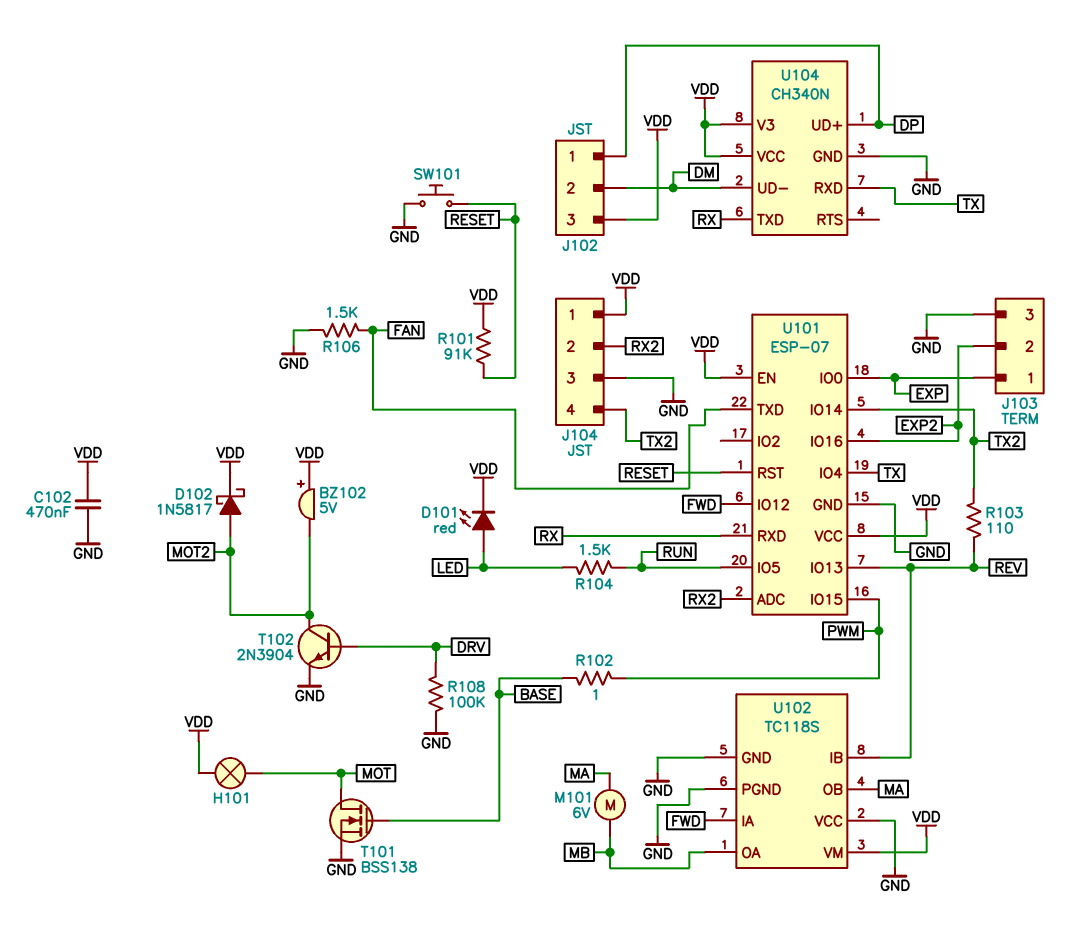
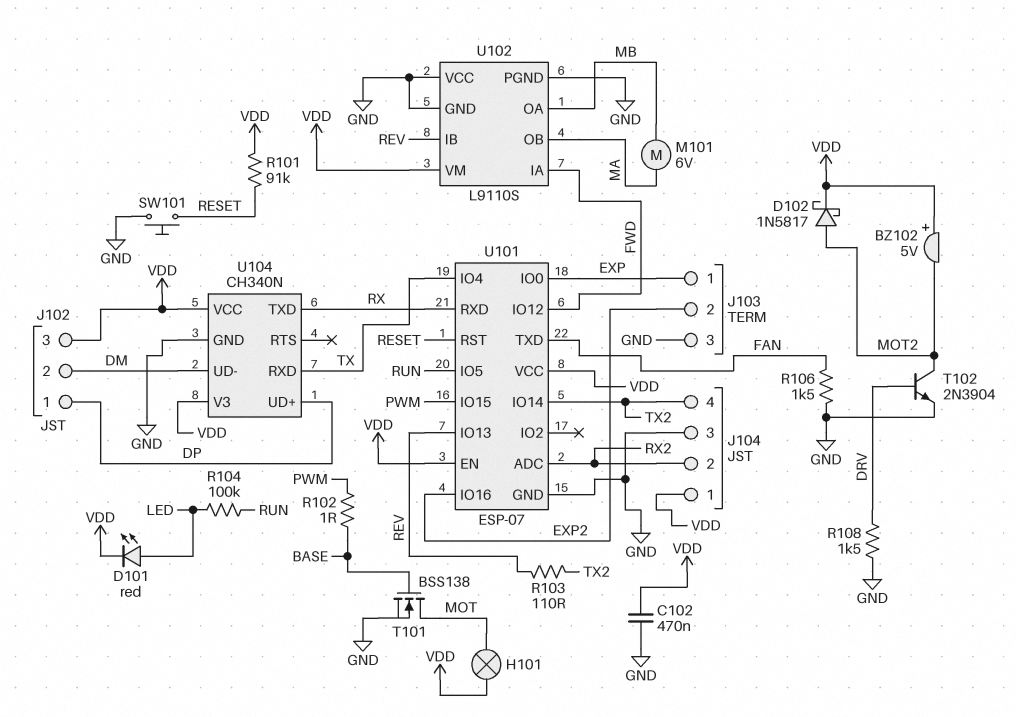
R104: 1.5k (LED, RUN) -> 100k (LED, RUN)
R108: 100k (DRV, GND) -> 1.5k (DRV, GND)
U102: TC118S -> L9110S

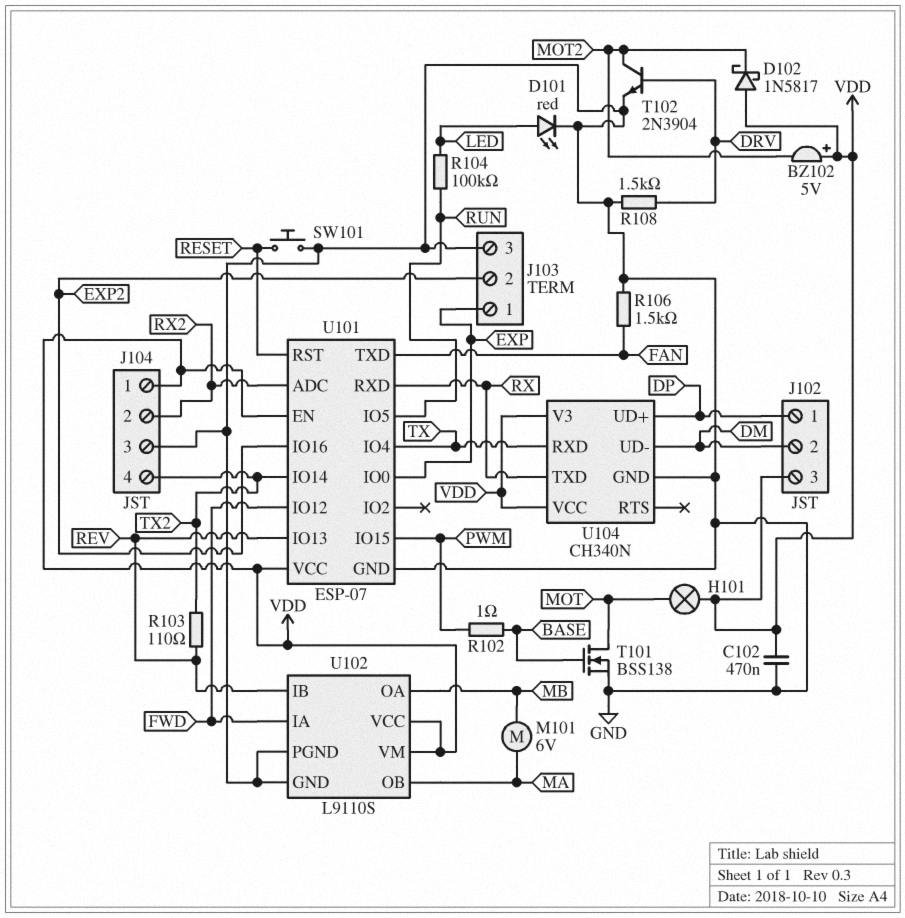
D101: LED red (A LED, K VDD) -> LED red (A LED, K GND)
D102: schottky 1N5817 (A MOT2, K VDD) -> schottky 1N5817 (A VDD, K MOT2)
R101: 91k (RESET, VDD) -> none
U102 pin VCC: GND -> VDD

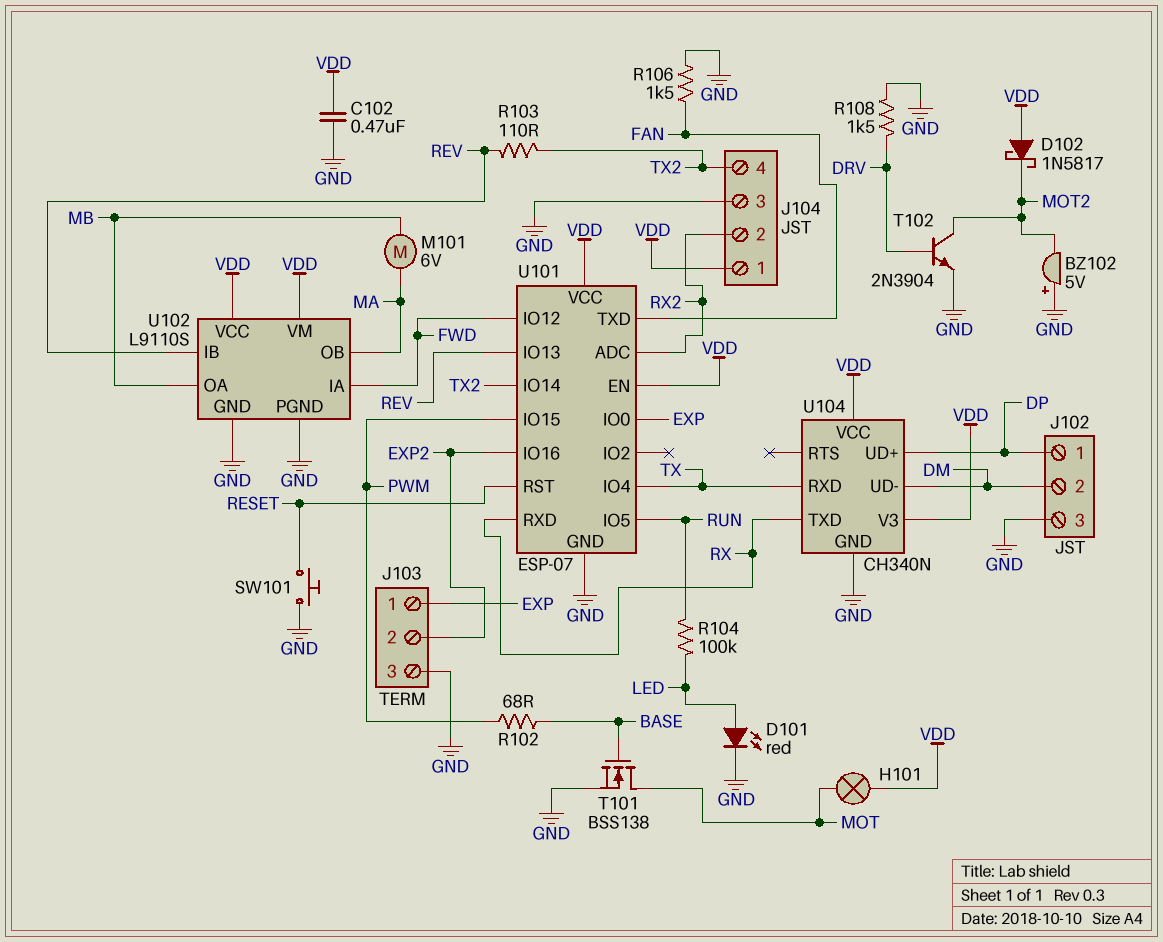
BZ102: buzzer 5V (plus VDD, minus MOT2) -> buzzer 5V (plus GND, minus MOT2)
J102 pin 3: VDD -> GND
R102: 1 (BASE, PWM) -> 68 (BASE, PWM)

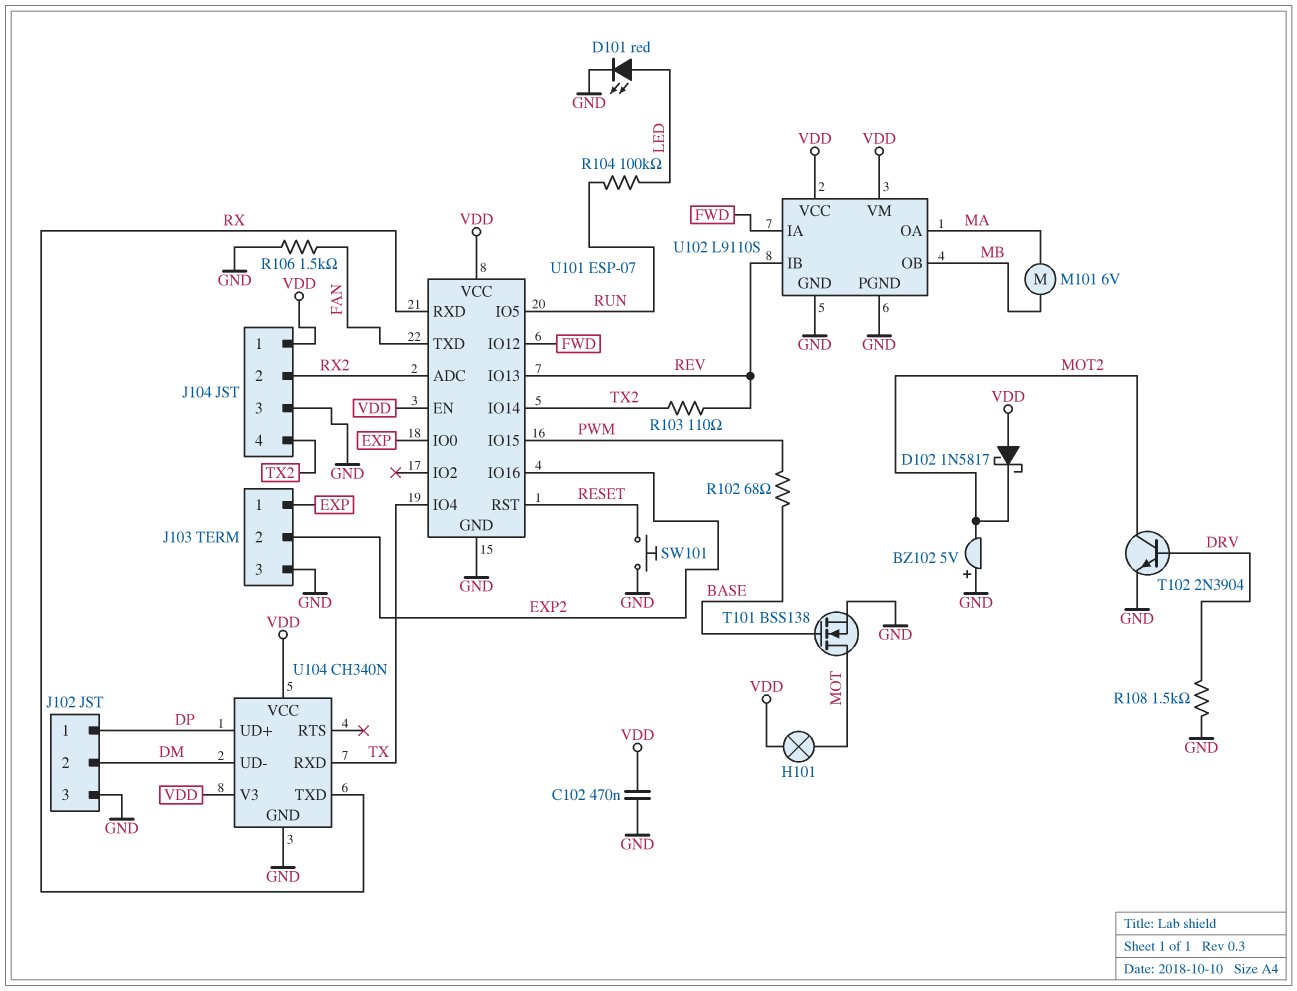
U102 pin OA: MB -> MA
U102 pin OB: MA -> MB

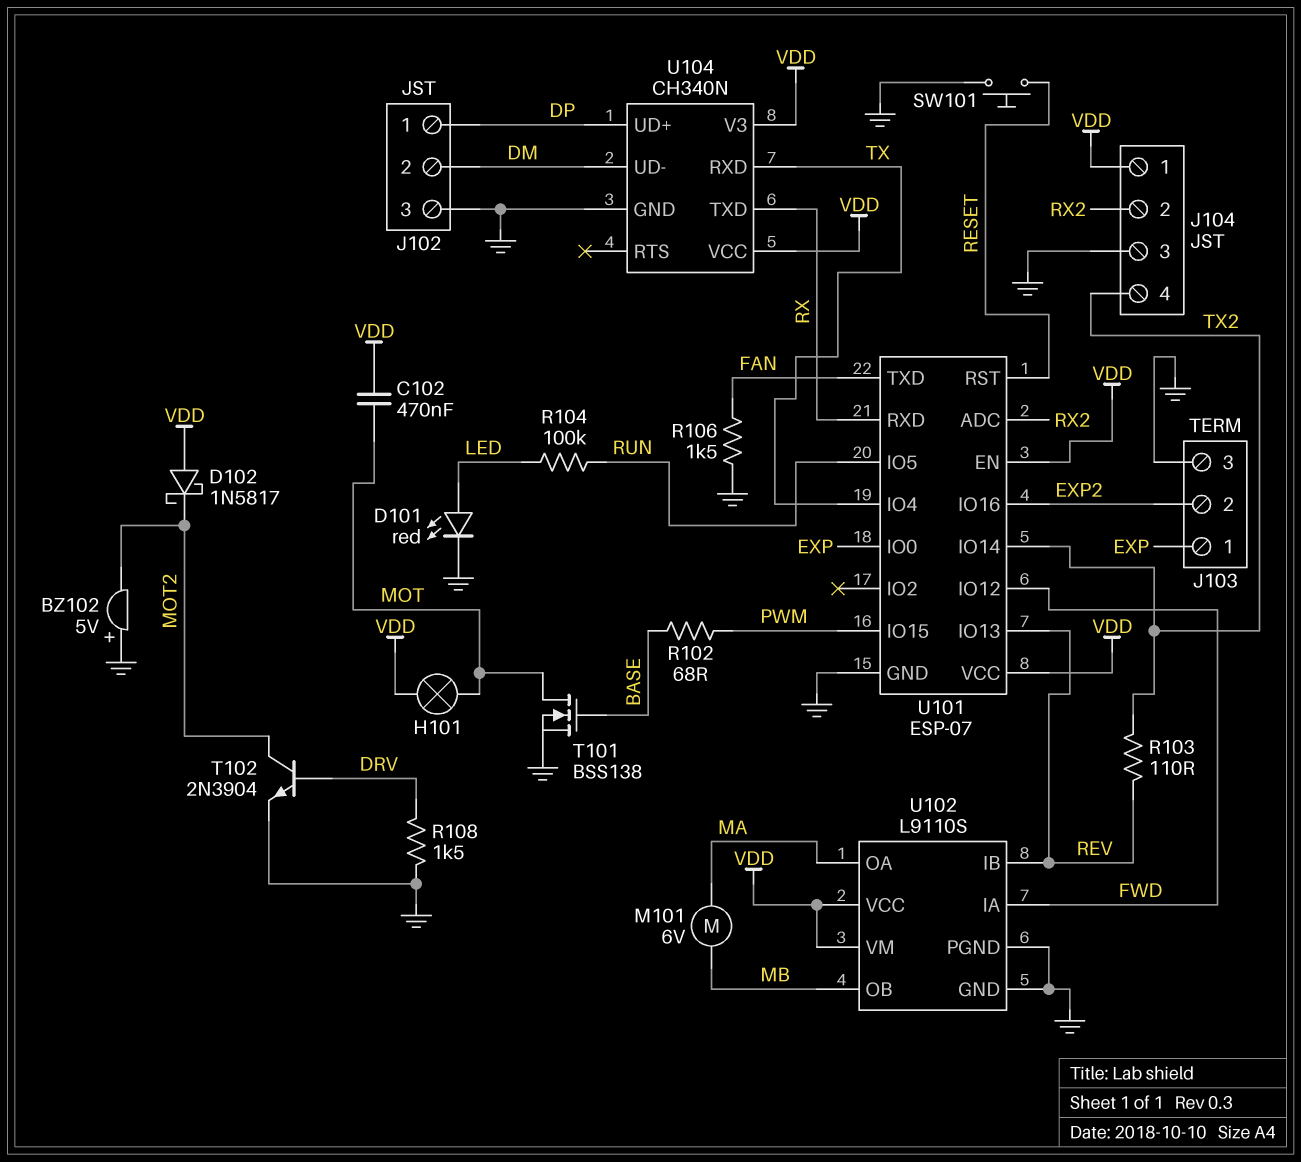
C102: 470nF (GND, VDD) -> 470nF (MOT, VDD)

